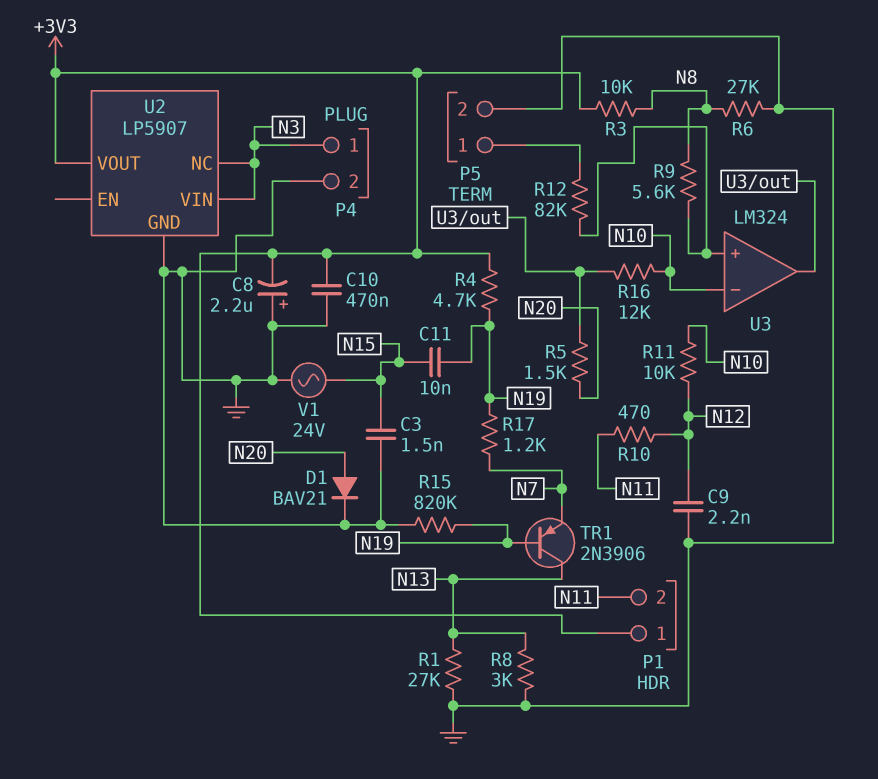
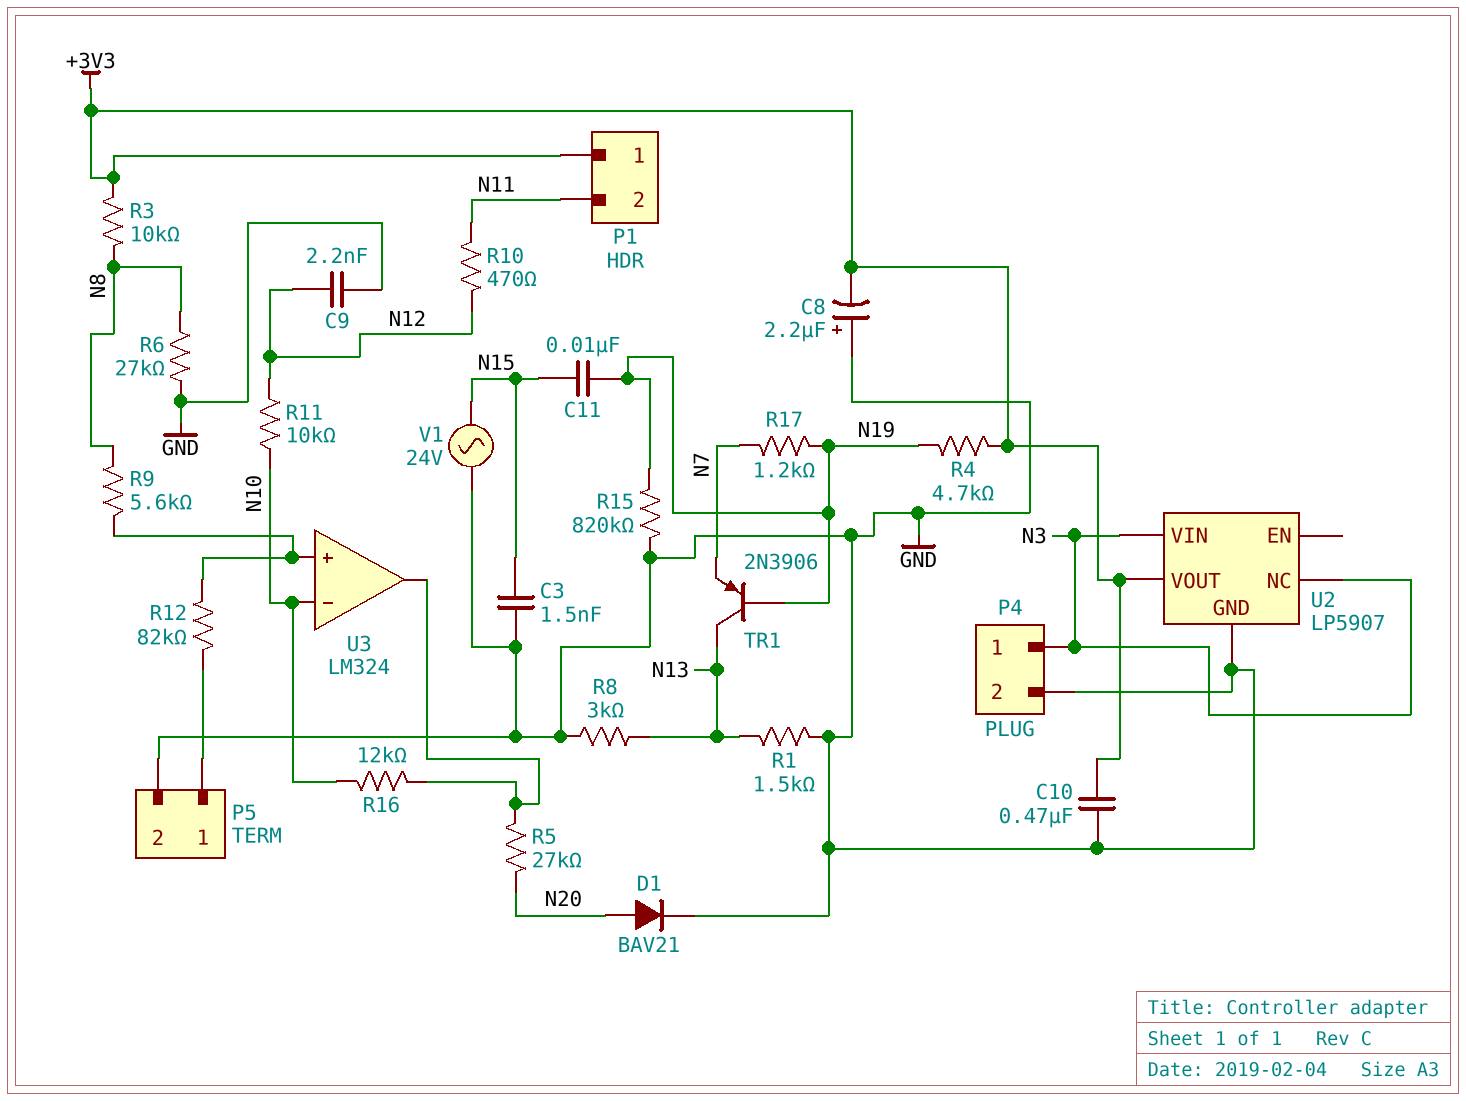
R1: 27k (GND, N13) -> 1.5k (GND, N13)
R5: 1.5k (N20, U3/out) -> 27k (N20, U3/out)

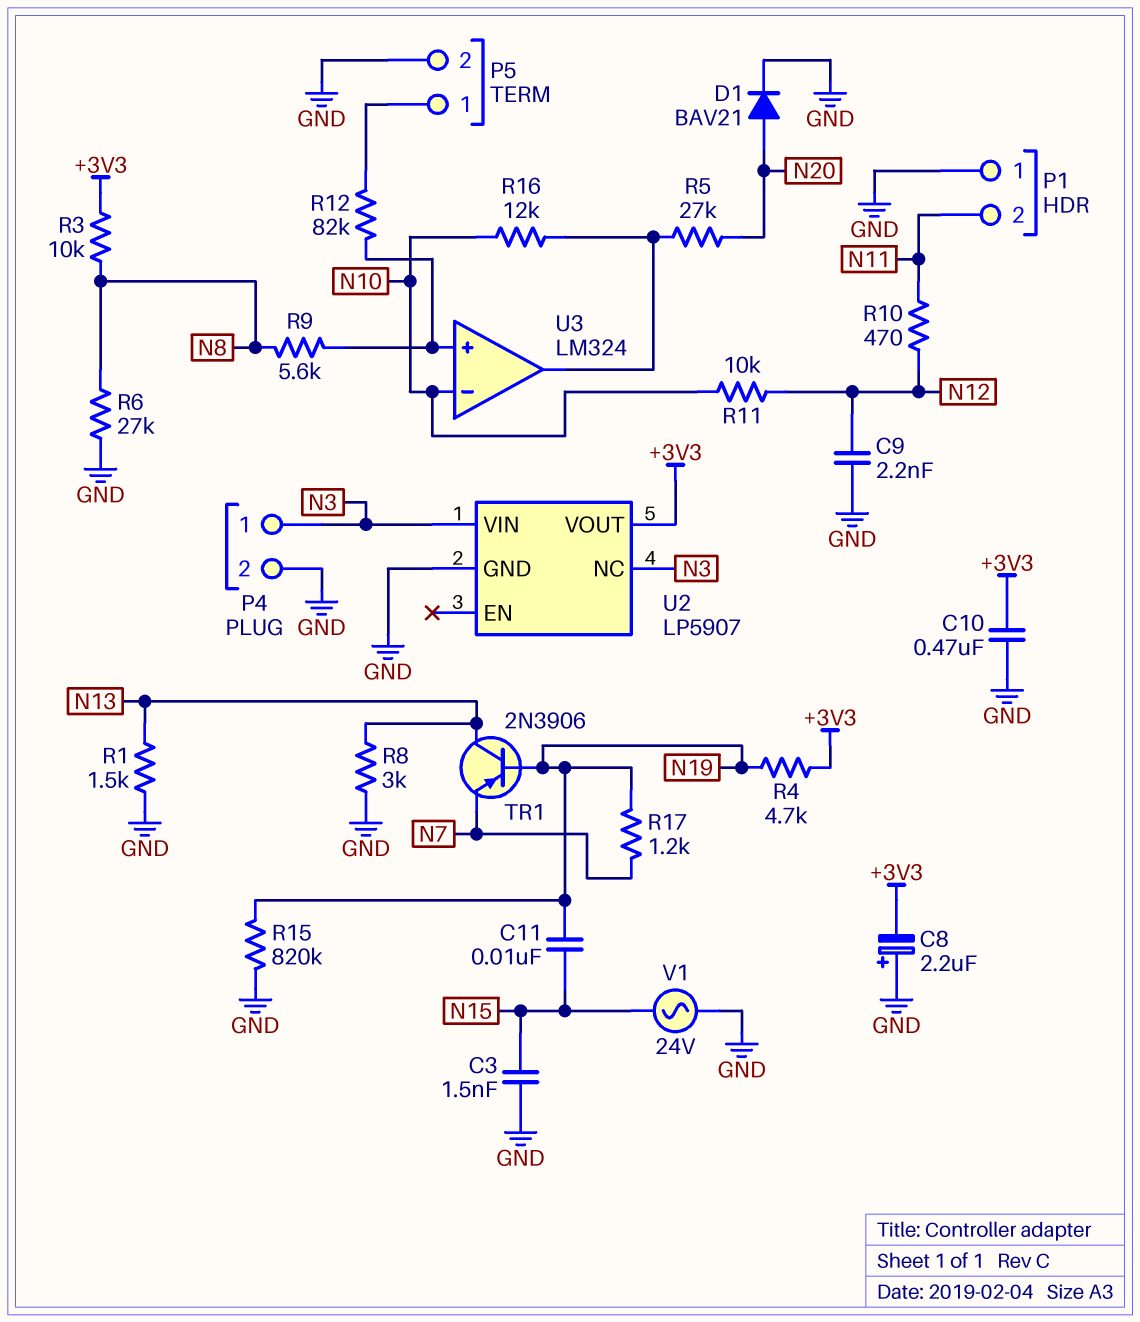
P1 pin 1: +3V3 -> GND

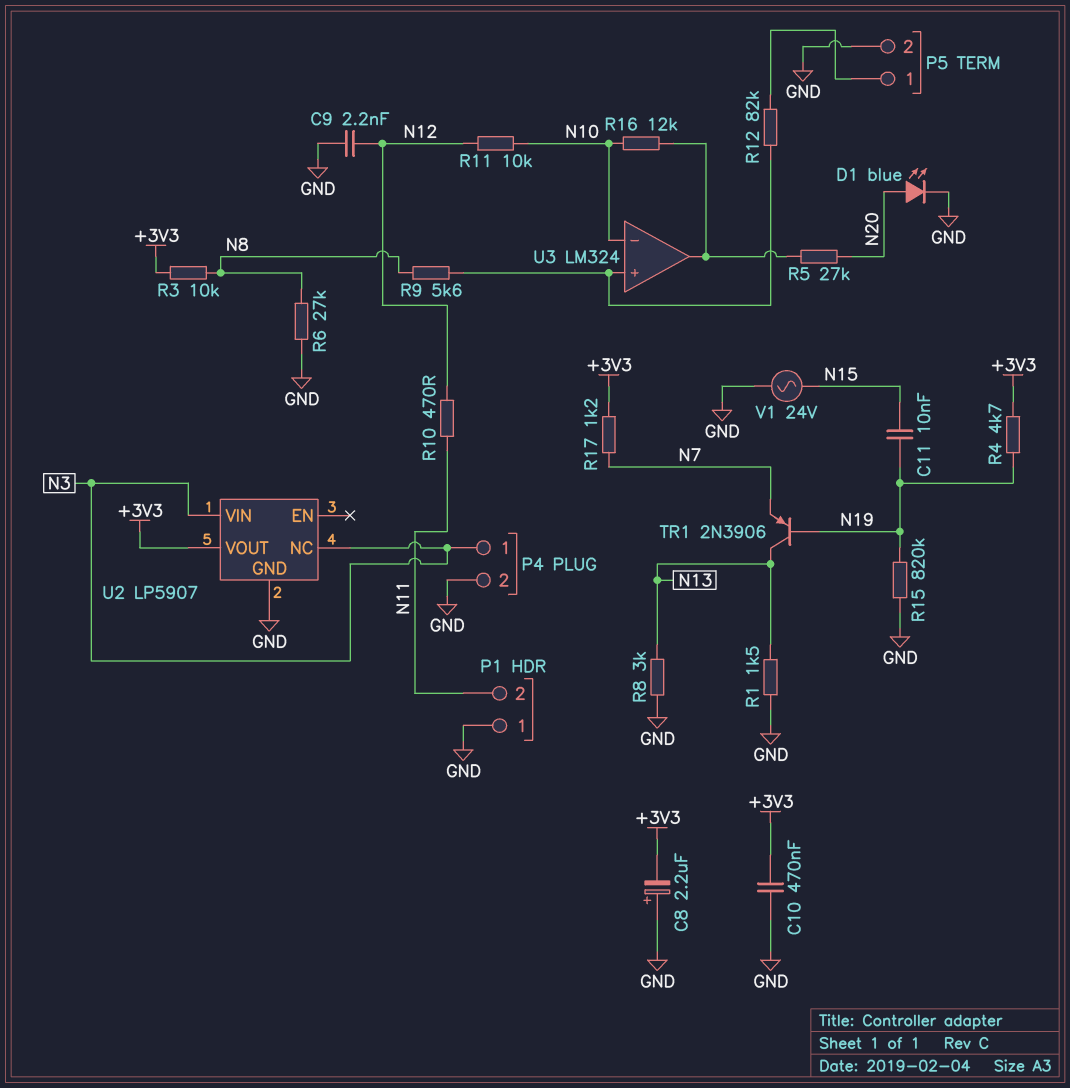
C3: 1.5nF (GND, N15) -> none
D1: diode BAV21 (A N20, K GND) -> LED blue (A N20, K GND)
R17: 1.2k (N7, N19) -> 1.2k (+3V3, N7)

